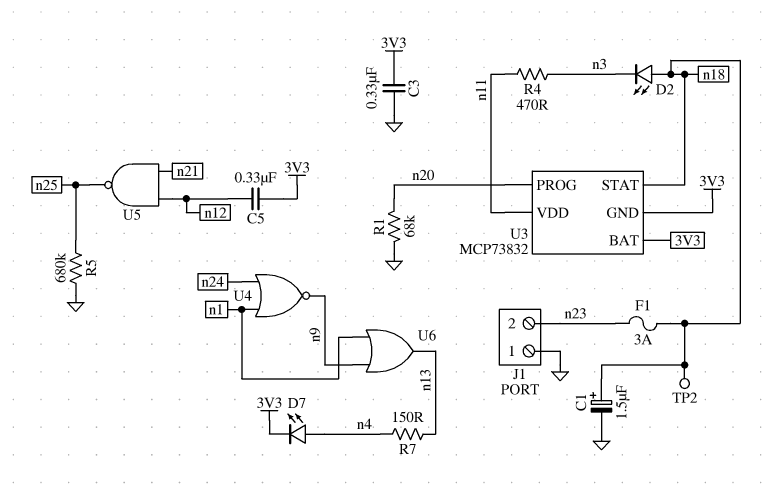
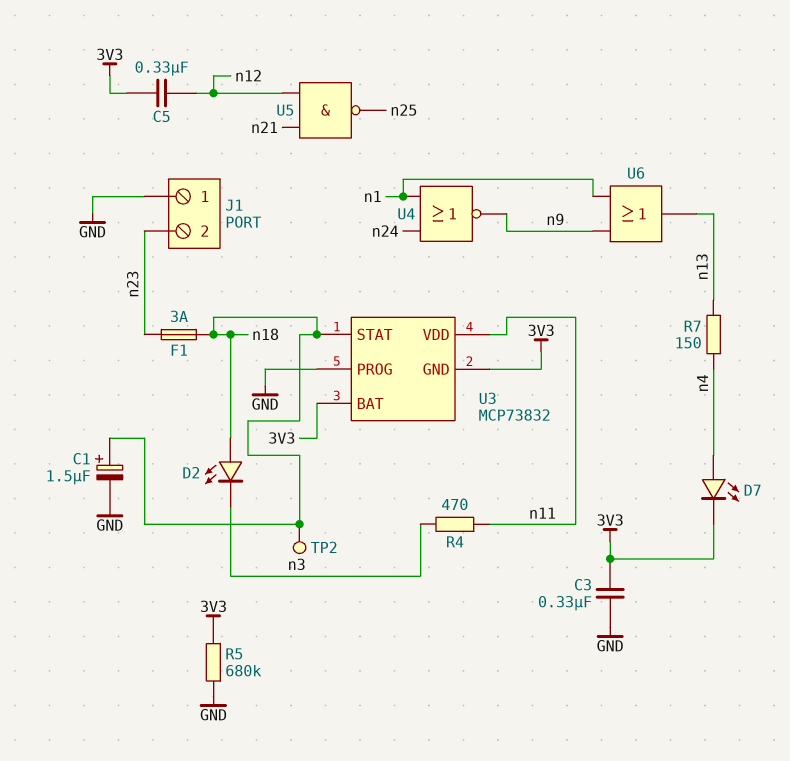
R1: 68k (GND, n20) -> none
R5: 680k (GND, n25) -> 680k (3V3, GND)
U3 pin PROG: n20 -> GND

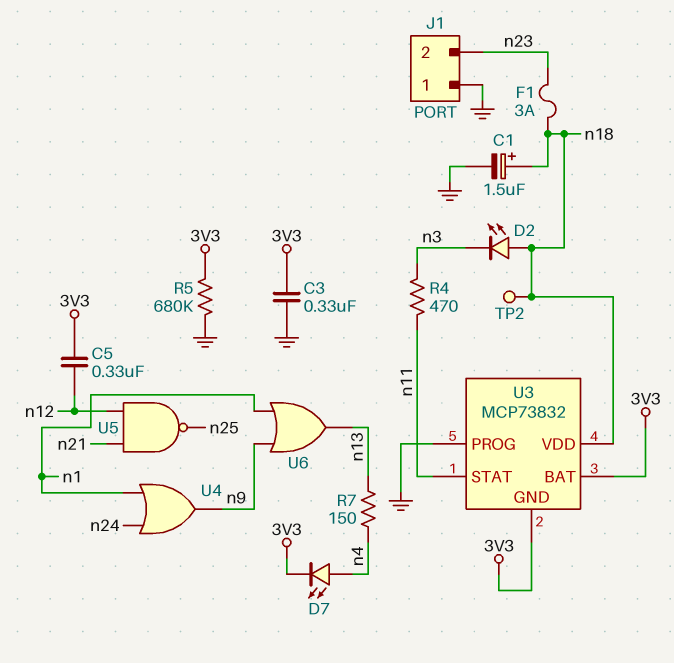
U3 pin STAT: n18 -> n11
U3 pin VDD: n11 -> n18
U4: NOR (in n1, in n24, out n9) -> OR (in n1, in n24, out n9)

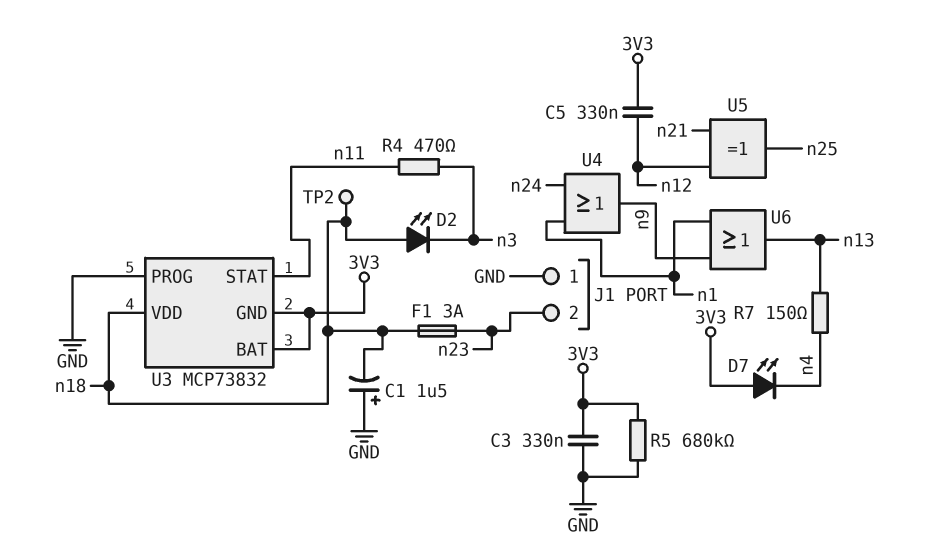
C1: 1.5uF (plus n18, minus GND) -> 1.5uF (plus GND, minus n18)
D7: LED (A n4, K 3V3) -> LED (A 3V3, K n4)
U5: NAND (in n12, in n21, out n25) -> XOR (in n12, in n21, out n25)

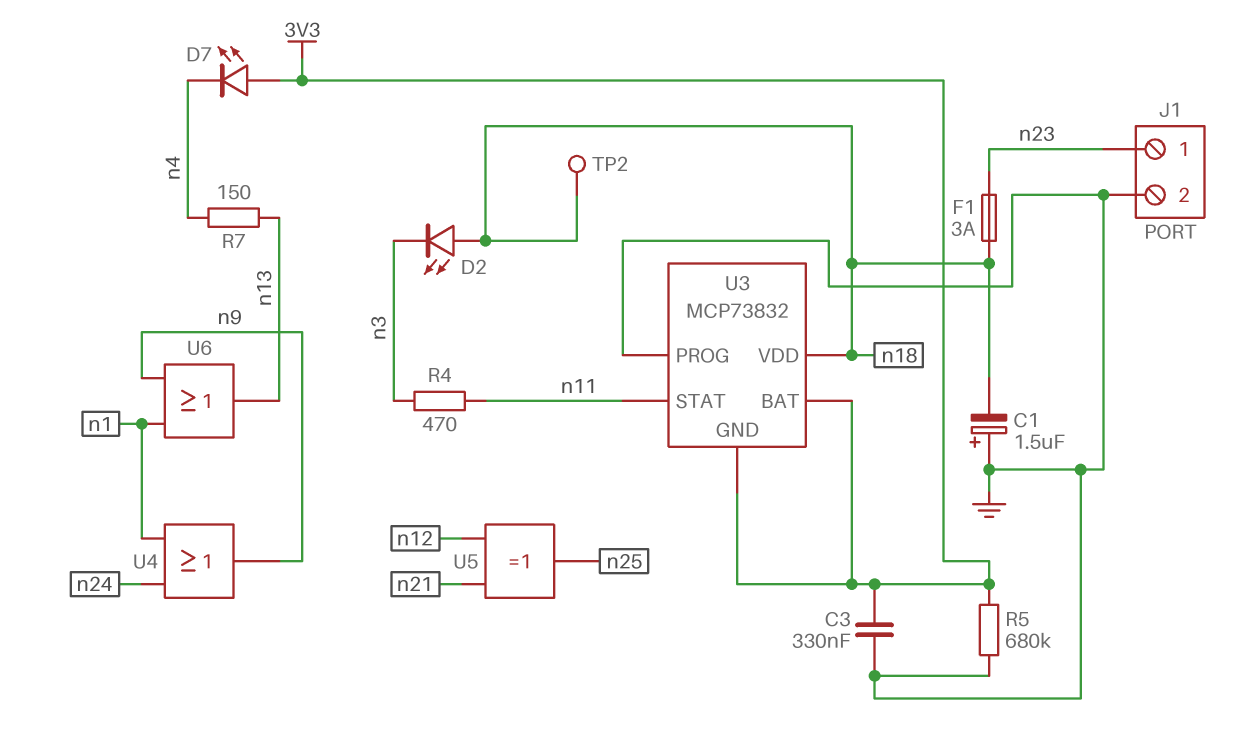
C5: 330nF (3V3, n12) -> none
J1 pin 1: GND -> n23
J1 pin 2: n23 -> GND

